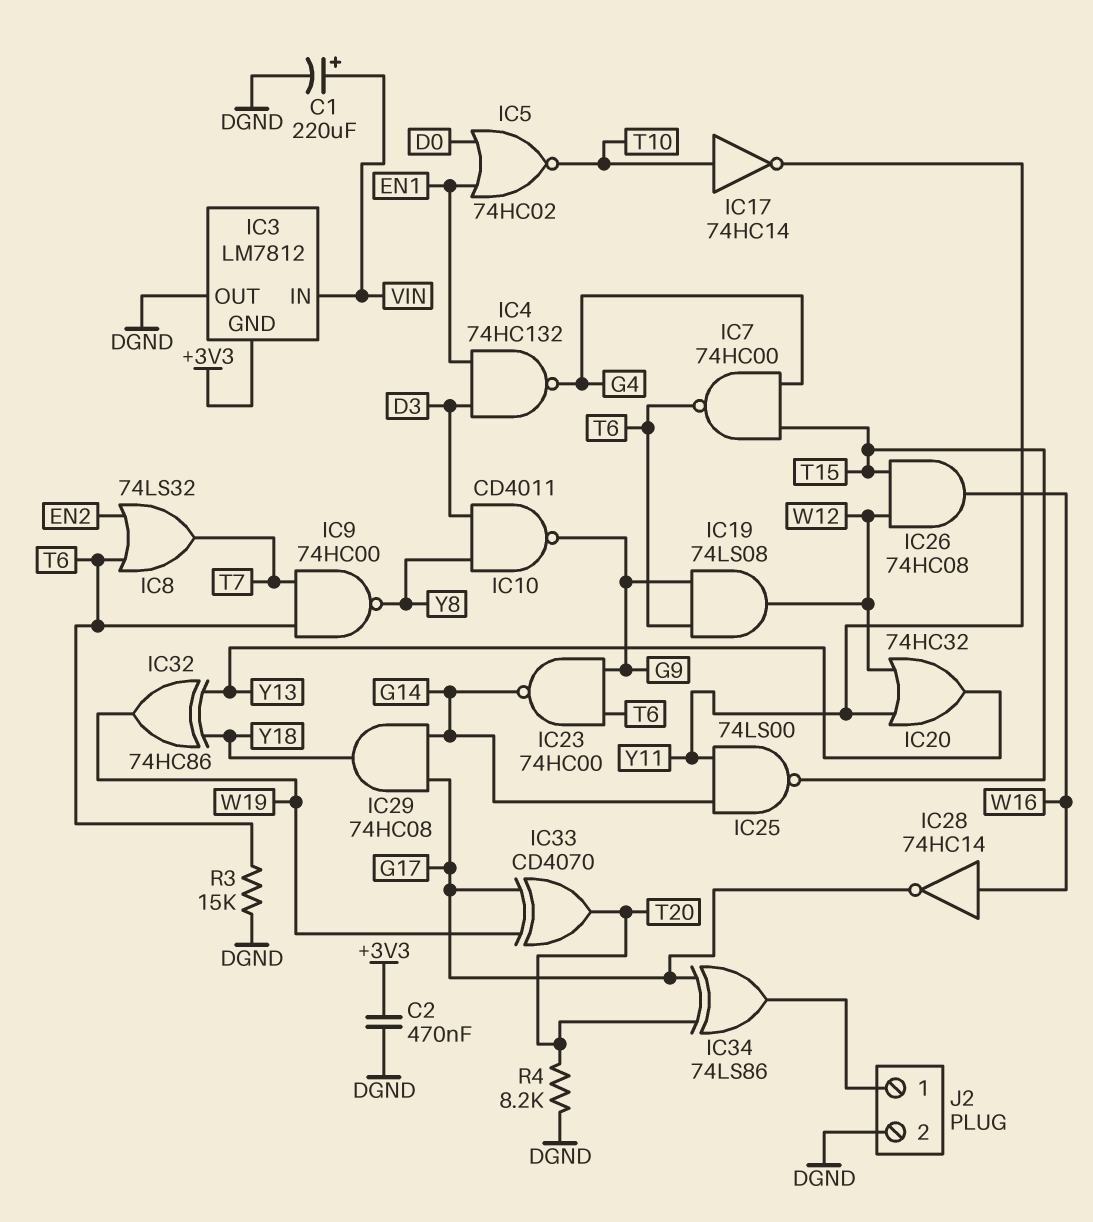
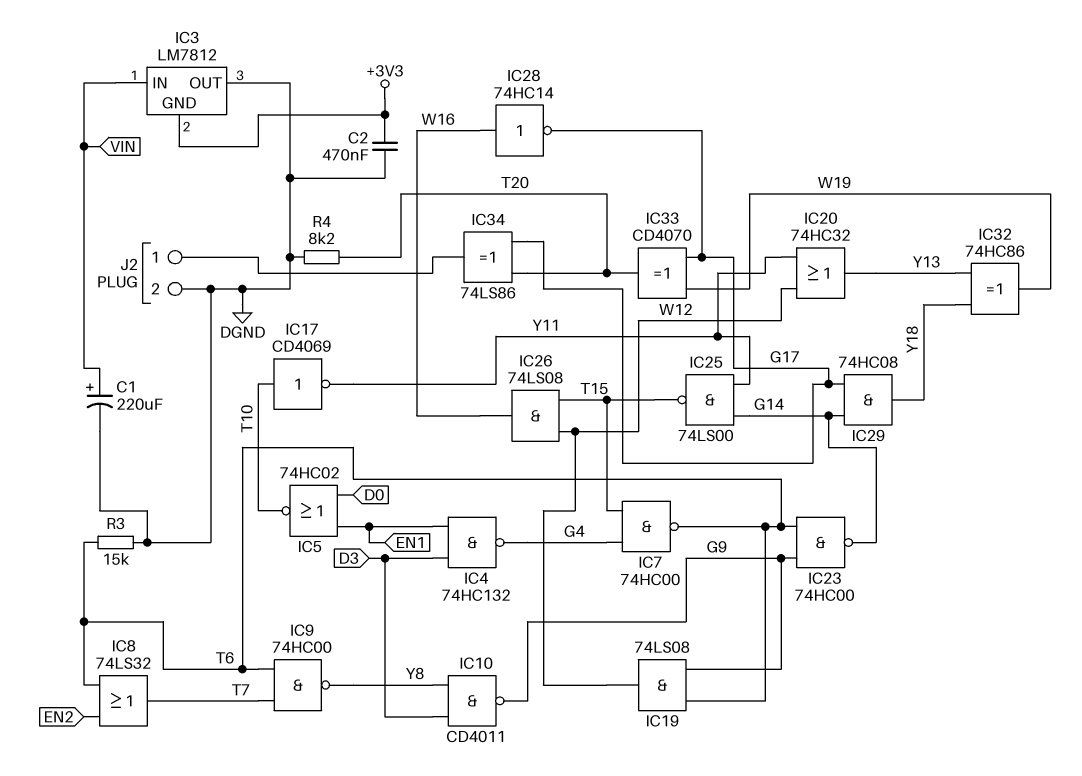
IC17: NOT 74HC14 (in T10, out Y11) -> NOT CD4069 (in T10, out Y11)
IC26: AND 74HC08 (in T15, in W12, out W16) -> AND 74LS08 (in T15, in W12, out W16)

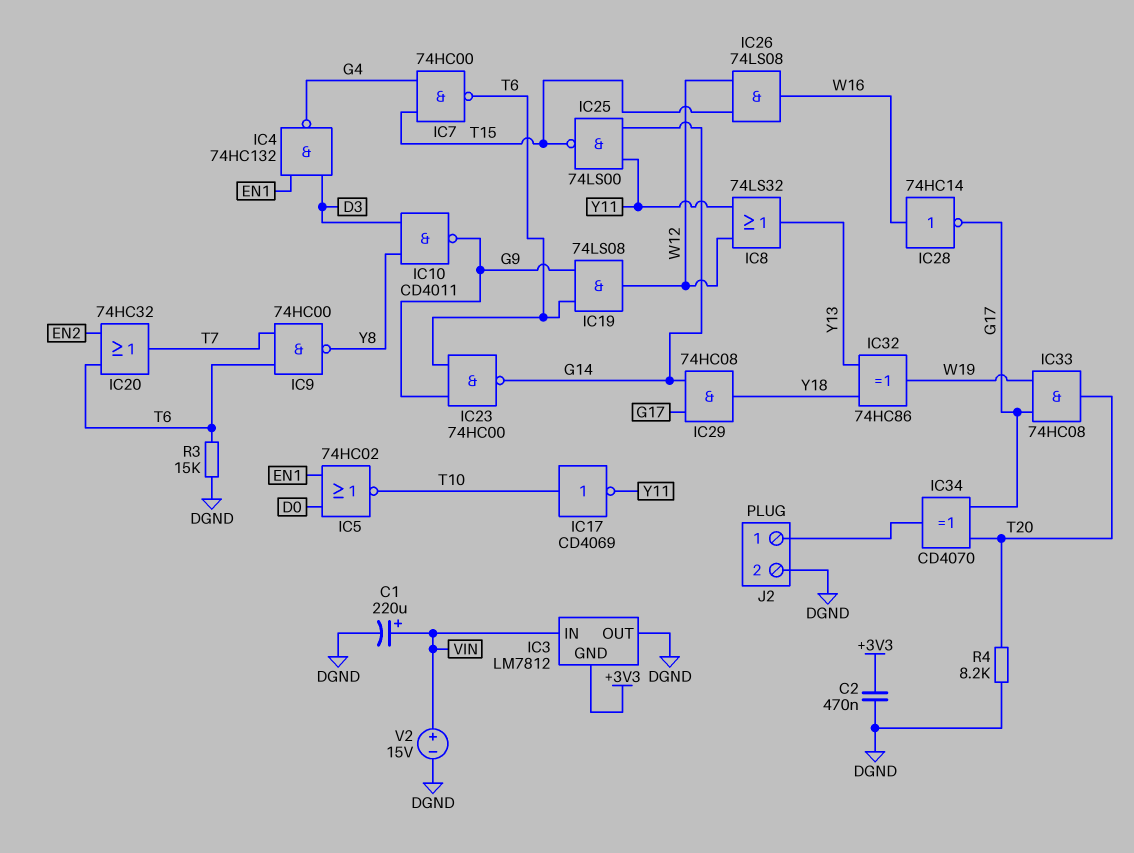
IC8: OR 74LS32 (in EN2, in T6, out T7) -> OR 74LS32 (in W12, in Y11, out Y13)
IC20: OR 74HC32 (in W12, in Y11, out Y13) -> OR 74HC32 (in EN2, in T6, out T7)
IC33: XOR CD4070 (in G17, in W19, out T20) -> AND 74HC08 (in G17, in W19, out T20)
IC34: XOR 74LS86 (in G17, in T20, out J2/1) -> XOR CD4070 (in G17, in T20, out J2/1)
V2: none -> 15V (plus VIN, minus DGND)

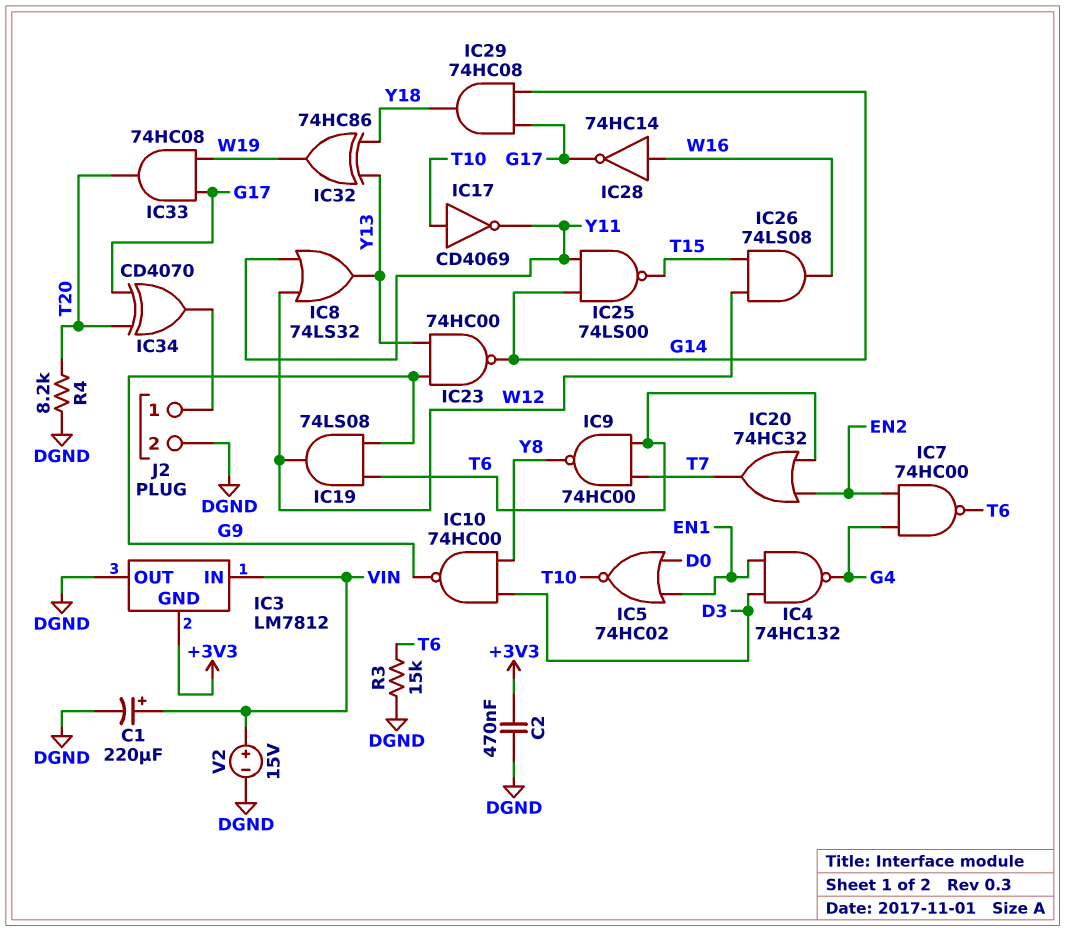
IC7: NAND 74HC00 (in G4, in T15, out T6) -> NAND 74HC00 (in EN2, in G4, out T6)
IC10: NAND CD4011 (in D3, in Y8, out G9) -> NAND 74HC00 (in D3, in Y8, out G9)
IC23: NAND 74HC00 (in G9, in T6, out G14) -> NAND 74HC00 (in G9, in Y13, out G14)

